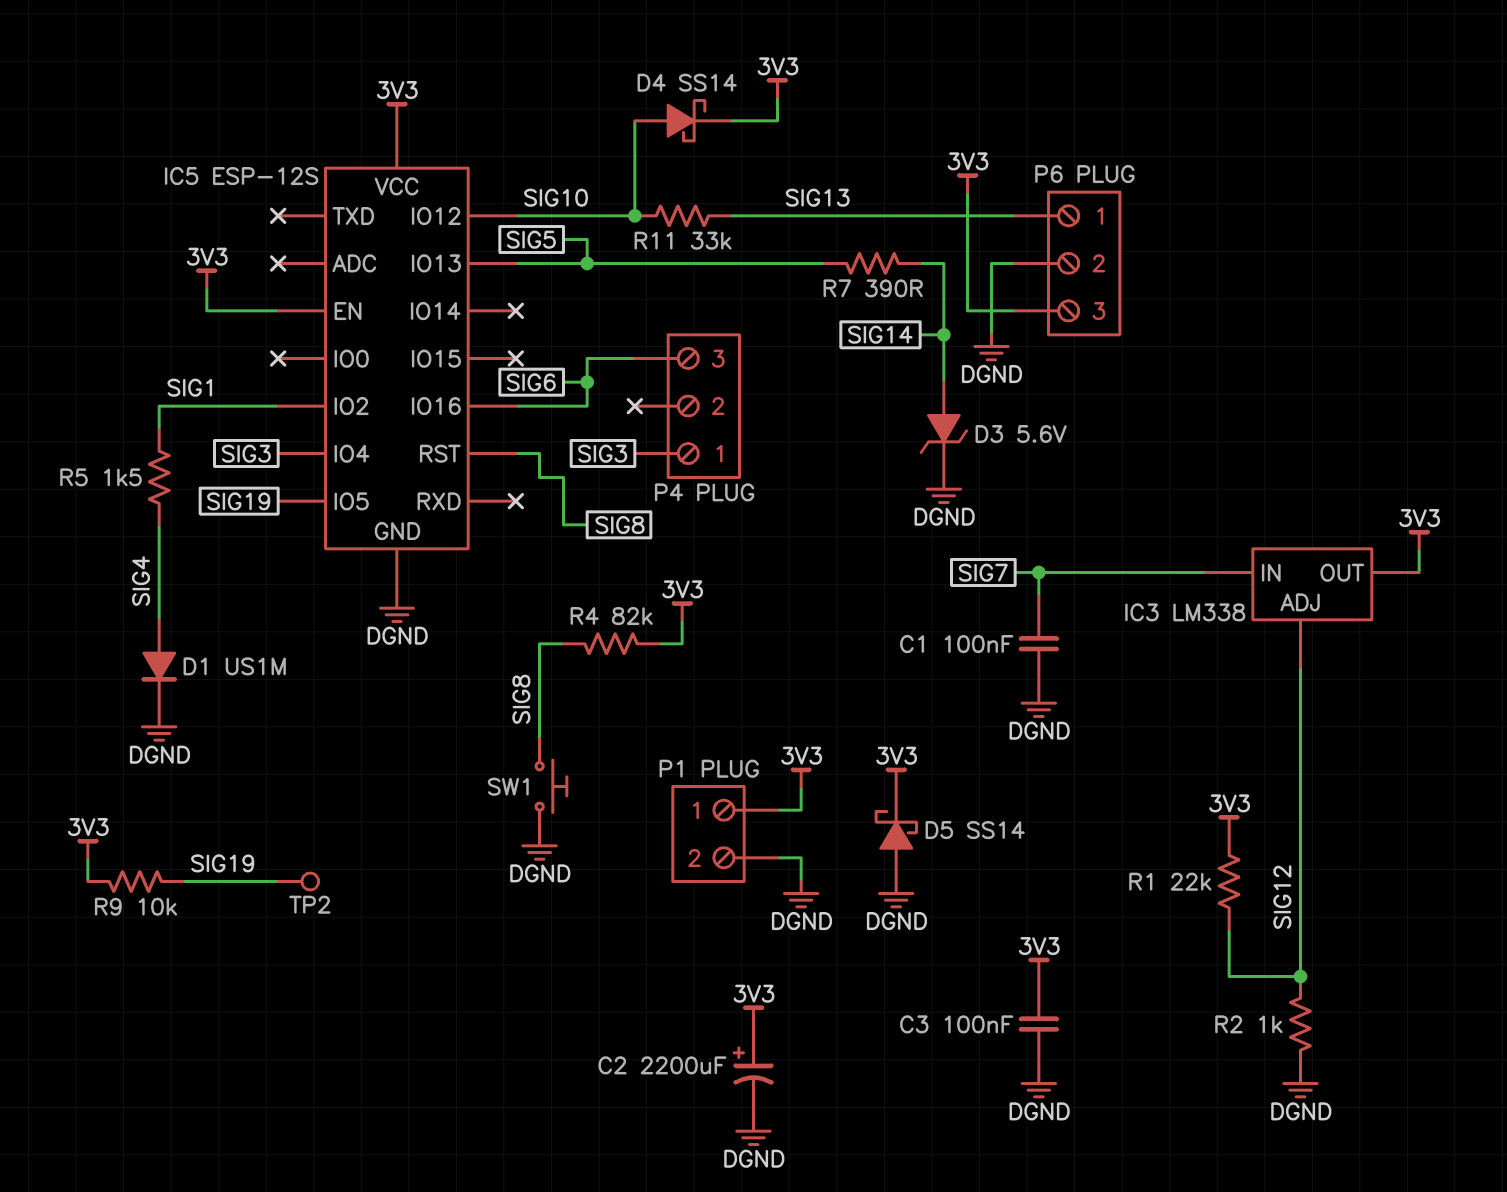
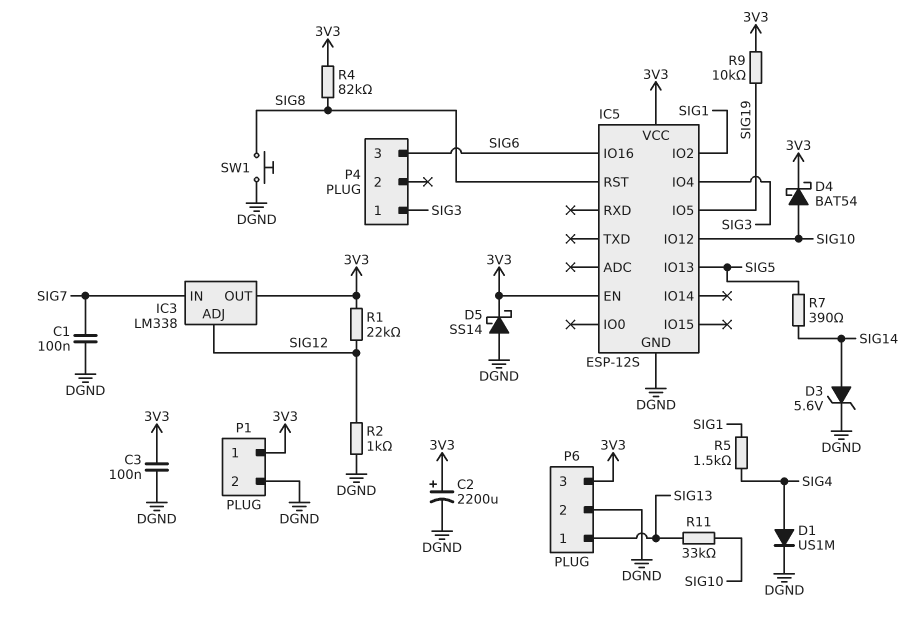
D4: schottky SS14 (A SIG10, K 3V3) -> schottky BAT54 (A SIG10, K 3V3)
TP2: test point (SIG19) -> none

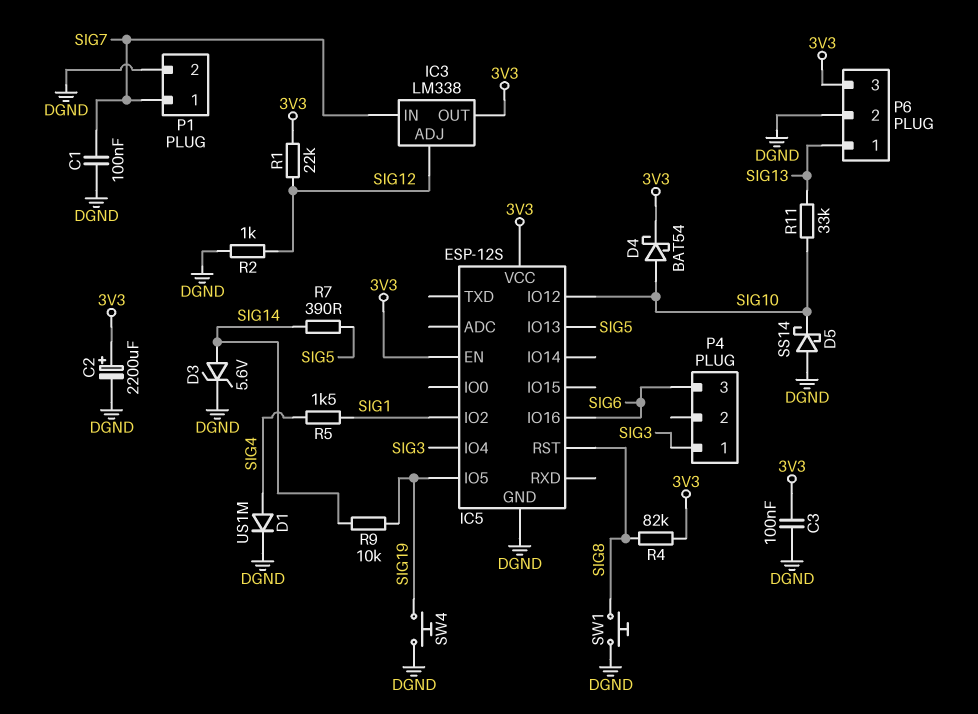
D5: schottky SS14 (A DGND, K 3V3) -> schottky SS14 (A DGND, K SIG10)
P1 pin 1: 3V3 -> SIG7
R9: 10k (3V3, SIG19) -> 10k (SIG14, SIG19)
SW4: none -> button (DGND, SIG19)

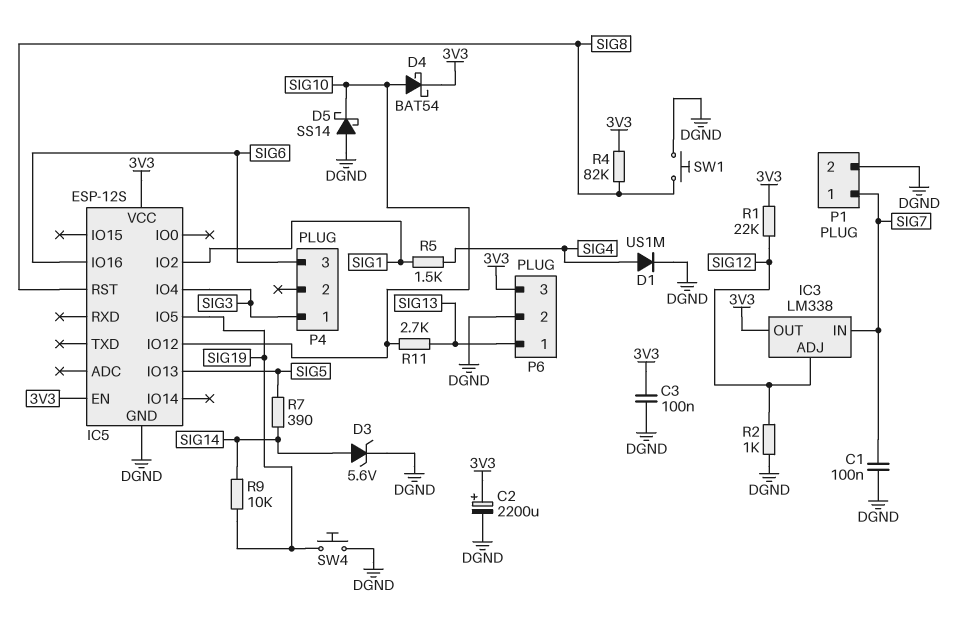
R11: 33k (SIG10, SIG13) -> 2.7k (SIG10, SIG13)

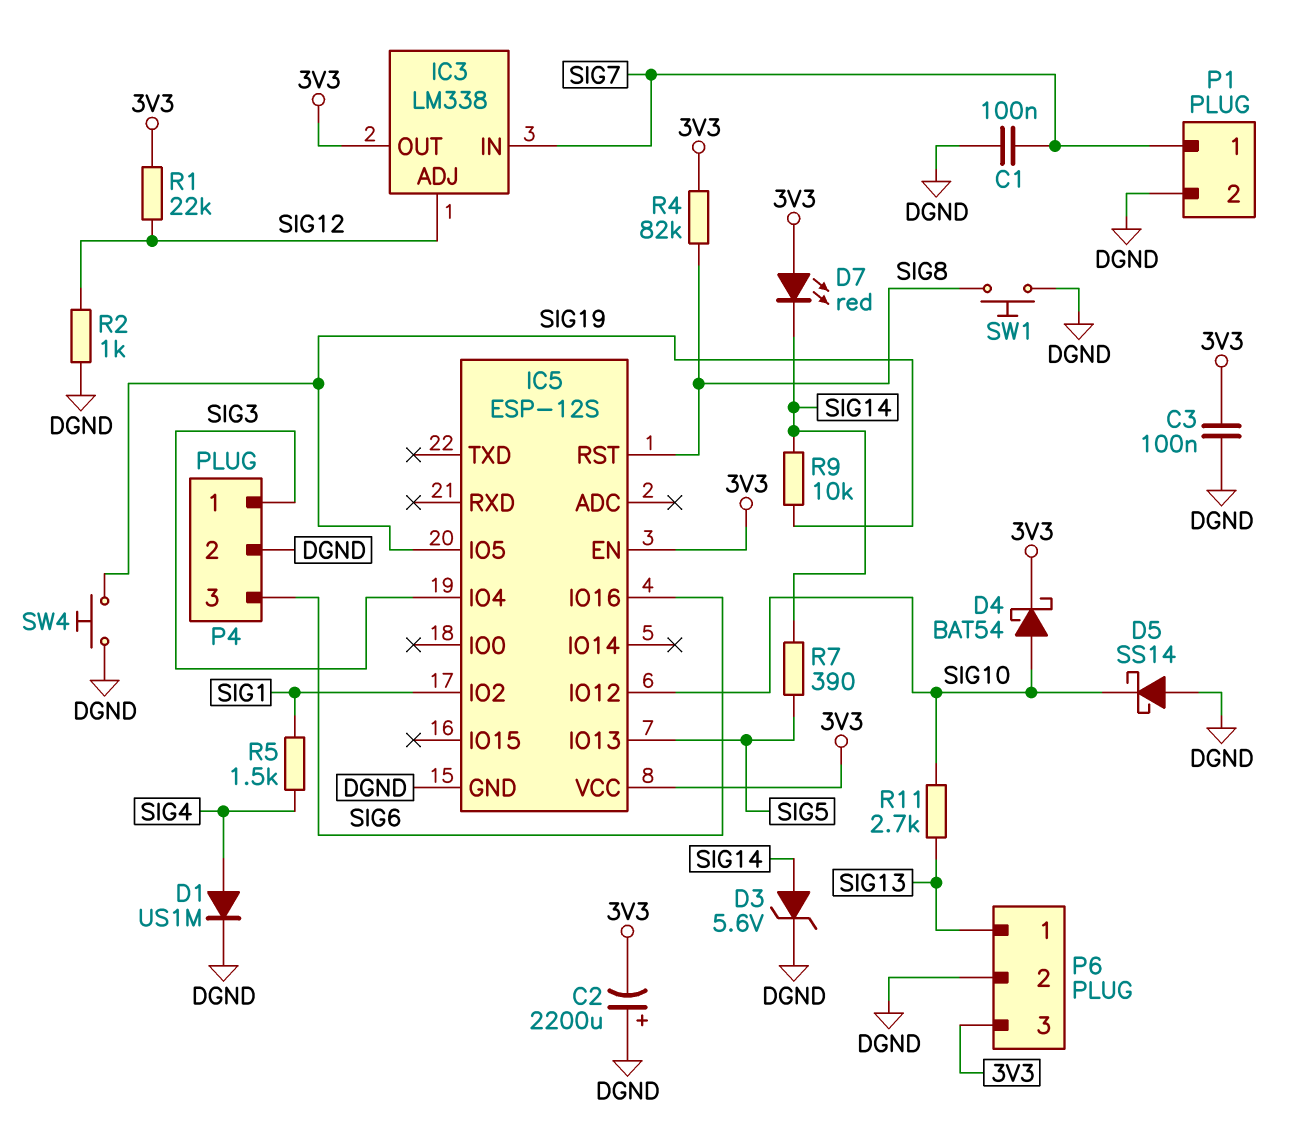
C2: 2200uF (plus 3V3, minus DGND) -> 2200uF (plus DGND, minus 3V3)
D7: none -> LED red (A 3V3, K SIG14)
P4 pin 2: none -> DGND

